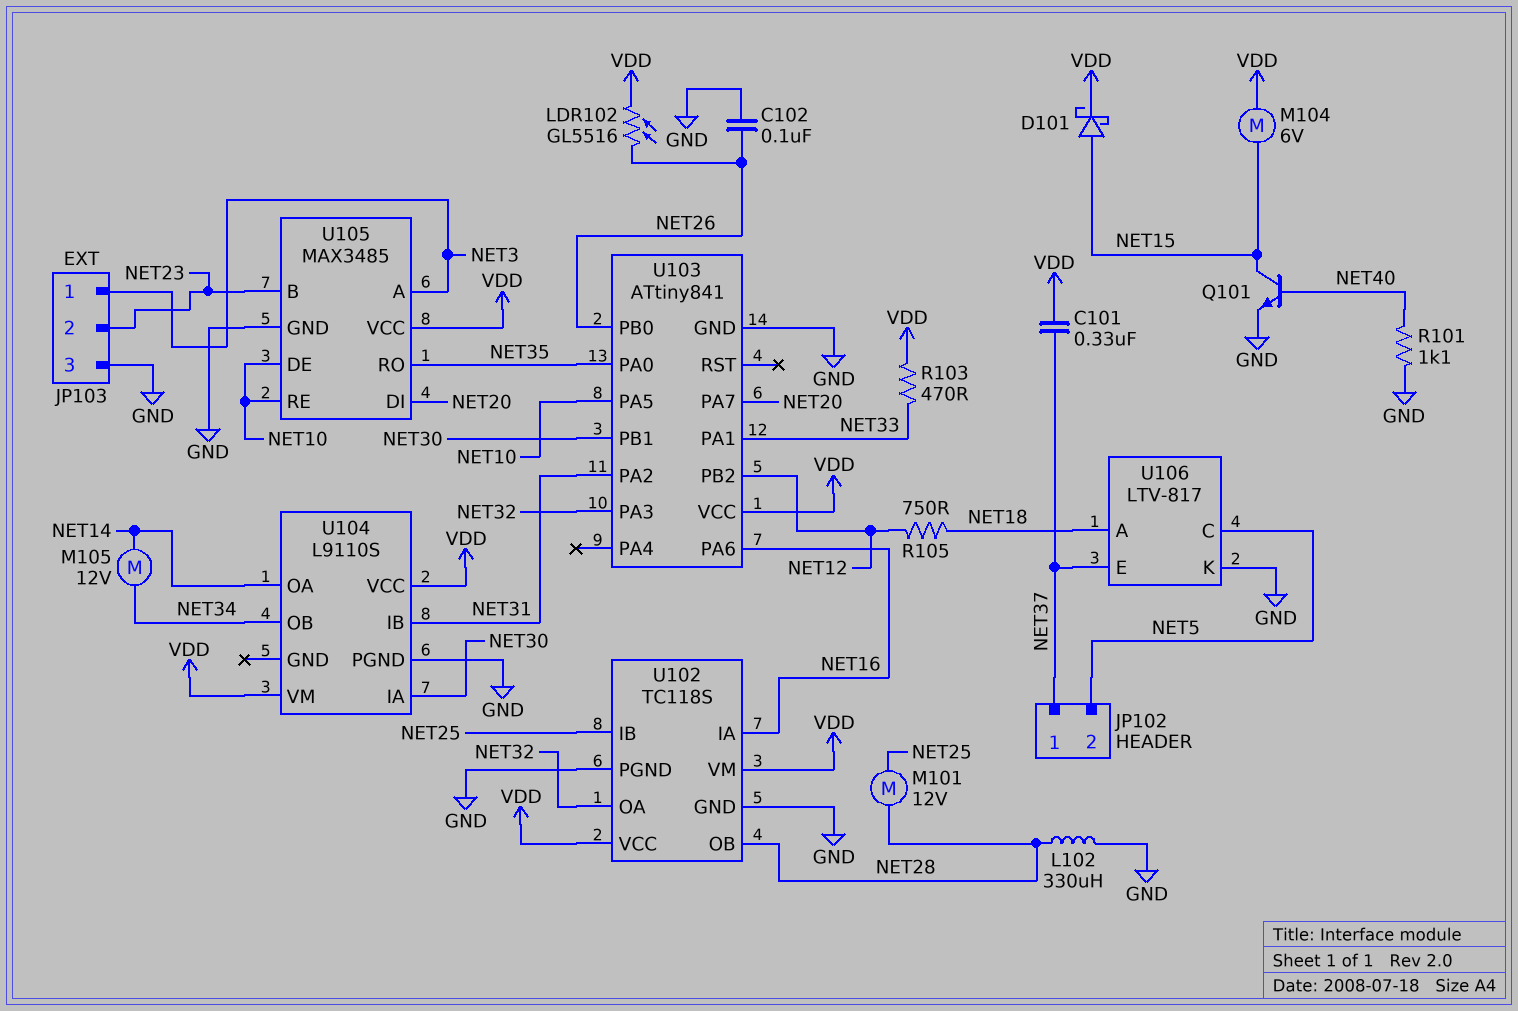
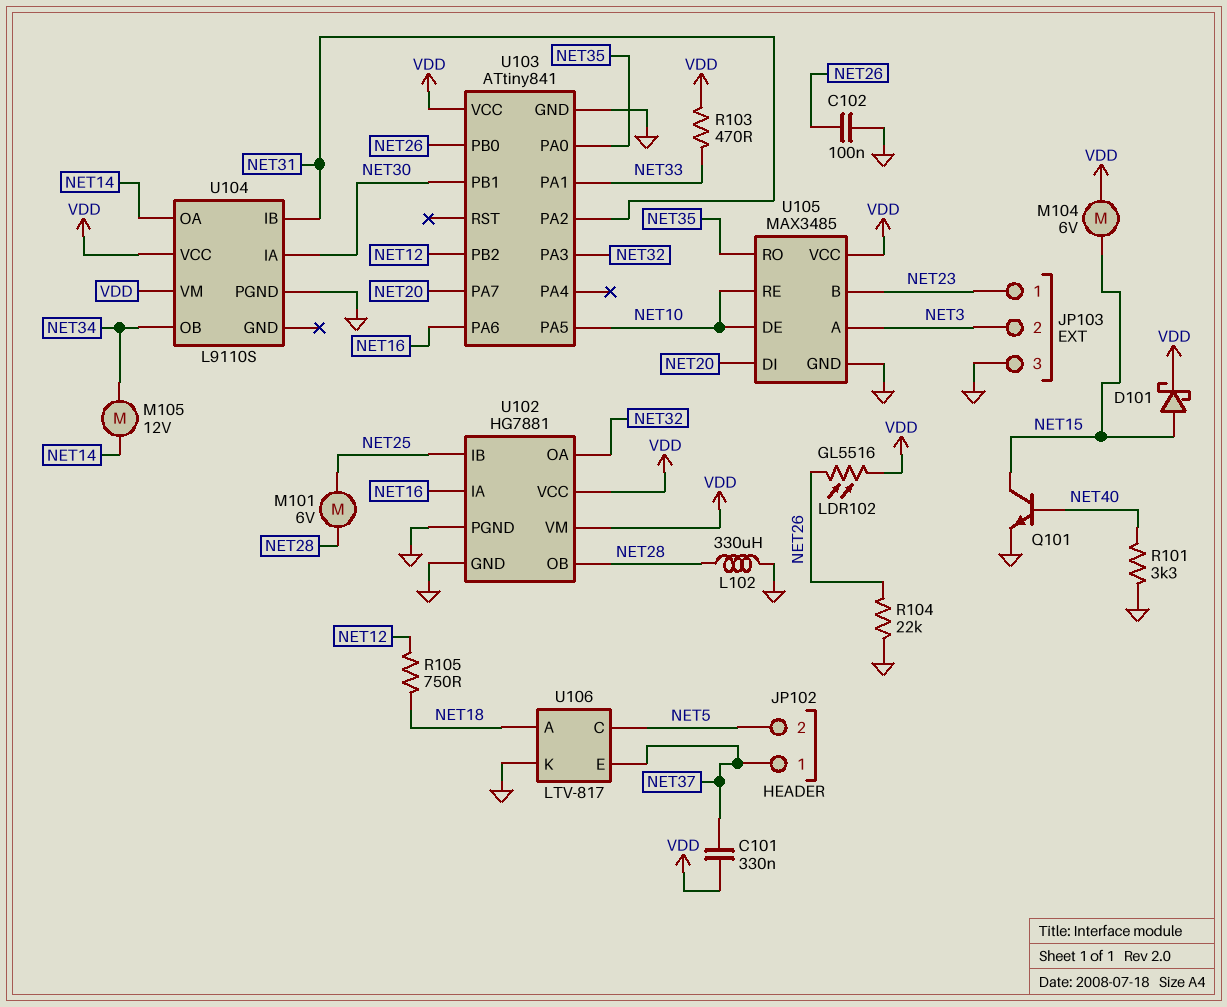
JP103 pin 1: NET3 -> NET23
JP103 pin 2: NET23 -> NET3
M101: motor 12V (NET25, NET28) -> motor 6V (NET25, NET28)
R101: 1.1k (GND, NET40) -> 3.3k (GND, NET40)
R104: none -> 22k (GND, NET26)
U102: TC118S -> HG7881

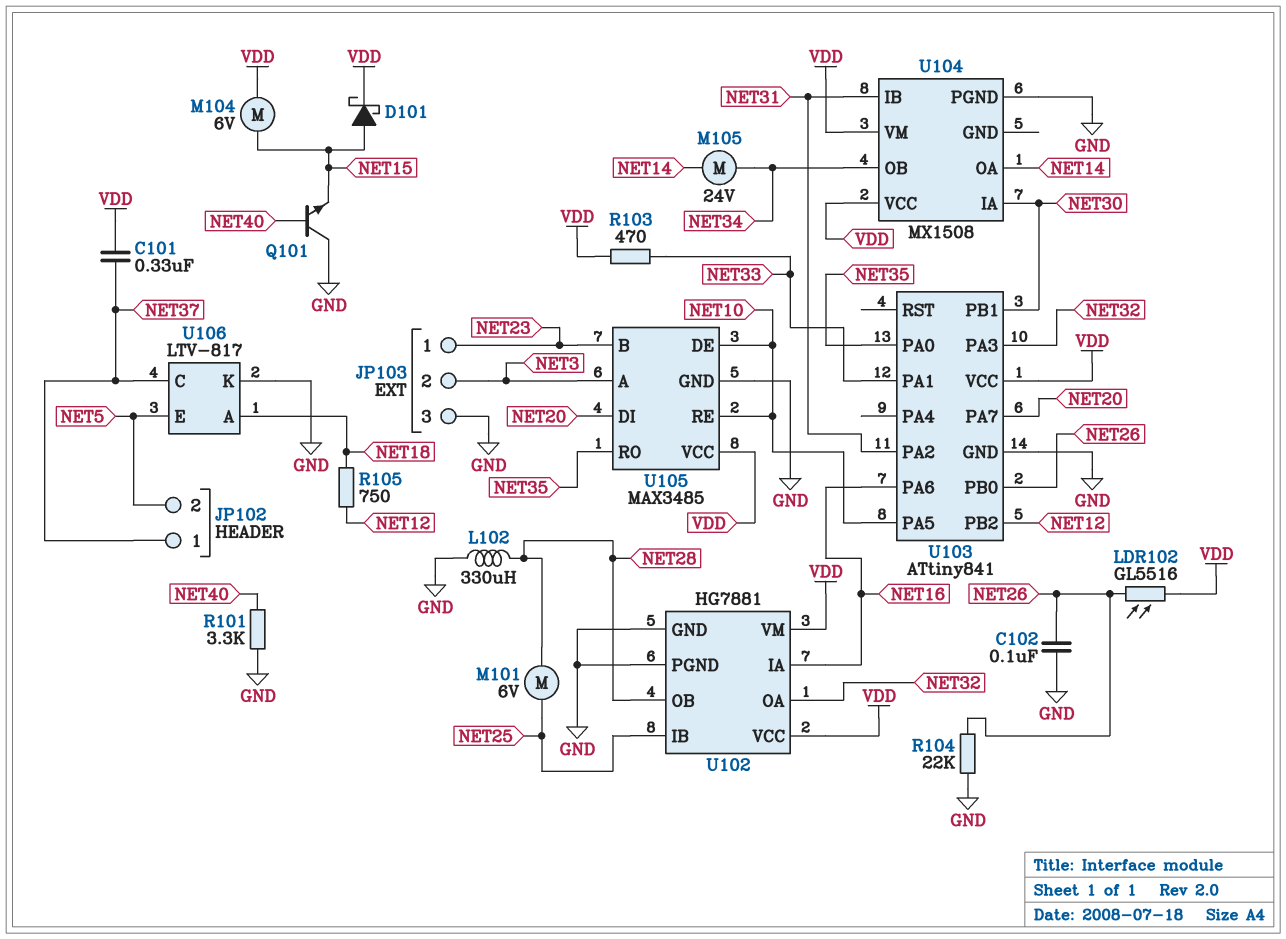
M105: motor 12V (NET14, NET34) -> motor 24V (NET14, NET34)
Q101: NPN (B NET40, C NET15, E GND) -> NPN (B NET40, C GND, E NET15)
U104: L9110S -> MX1508
U106 pin C: NET5 -> NET37
U106 pin E: NET37 -> NET5

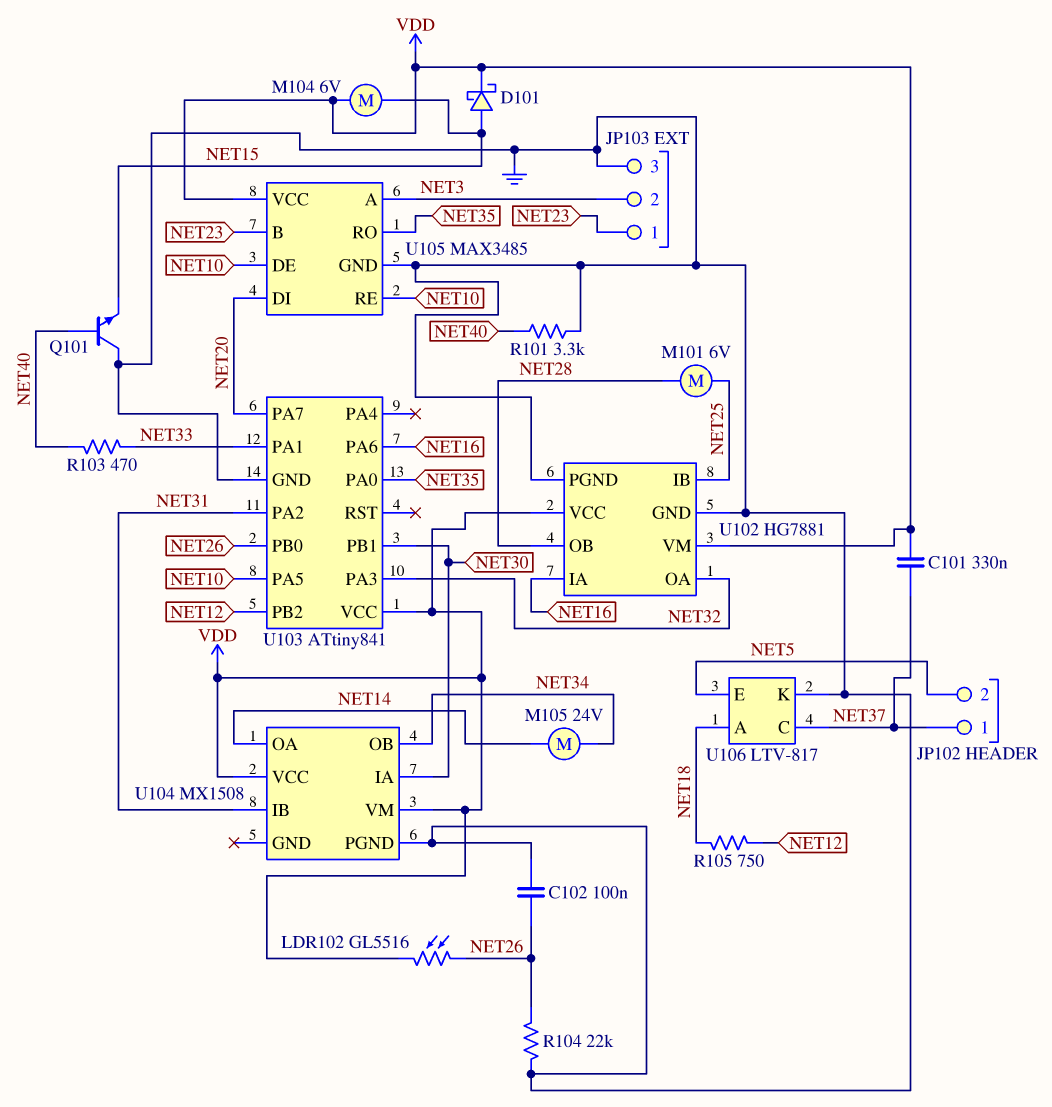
L102: 330uH (GND, NET28) -> none
R103: 470 (NET33, VDD) -> 470 (NET33, NET40)

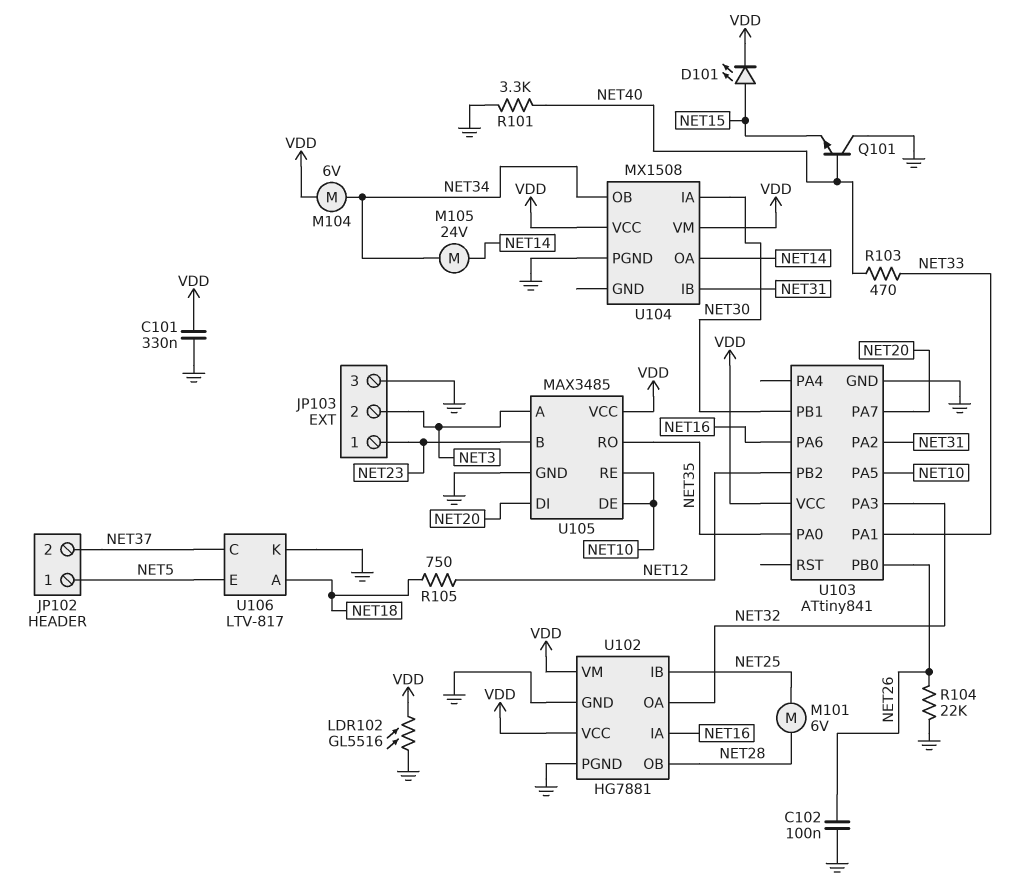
C101: 330nF (NET37, VDD) -> 330nF (GND, VDD)
D101: schottky (A NET15, K VDD) -> LED (A NET15, K VDD)
JP102 pin 1: NET37 -> NET5
JP102 pin 2: NET5 -> NET37
LDR102: GL5516 (NET26, VDD) -> GL5516 (GND, VDD)
M104: motor 6V (NET15, VDD) -> motor 6V (NET34, VDD)

